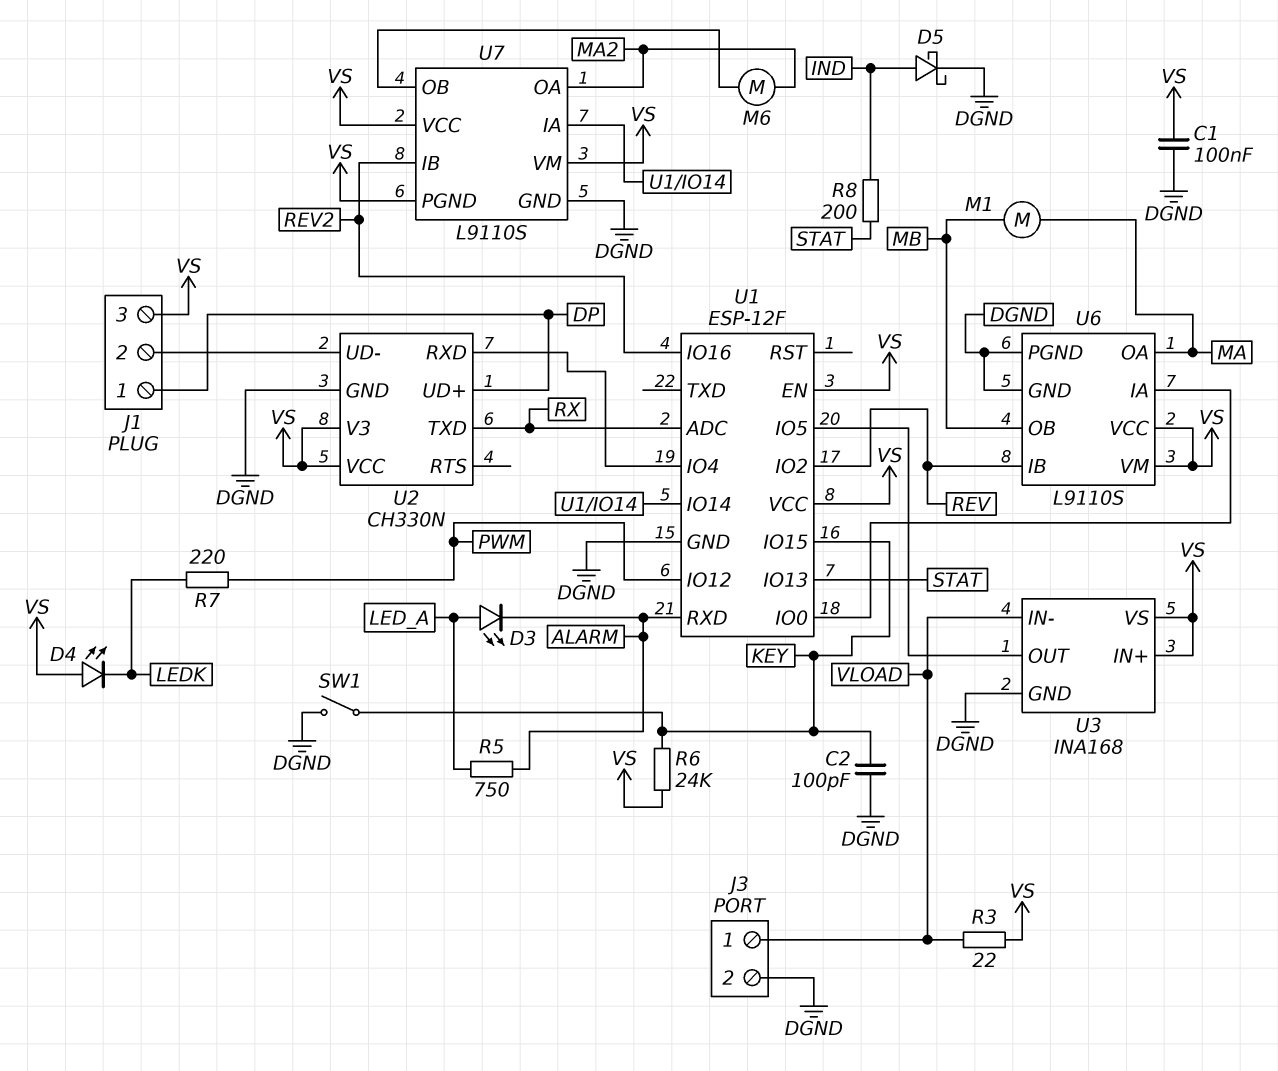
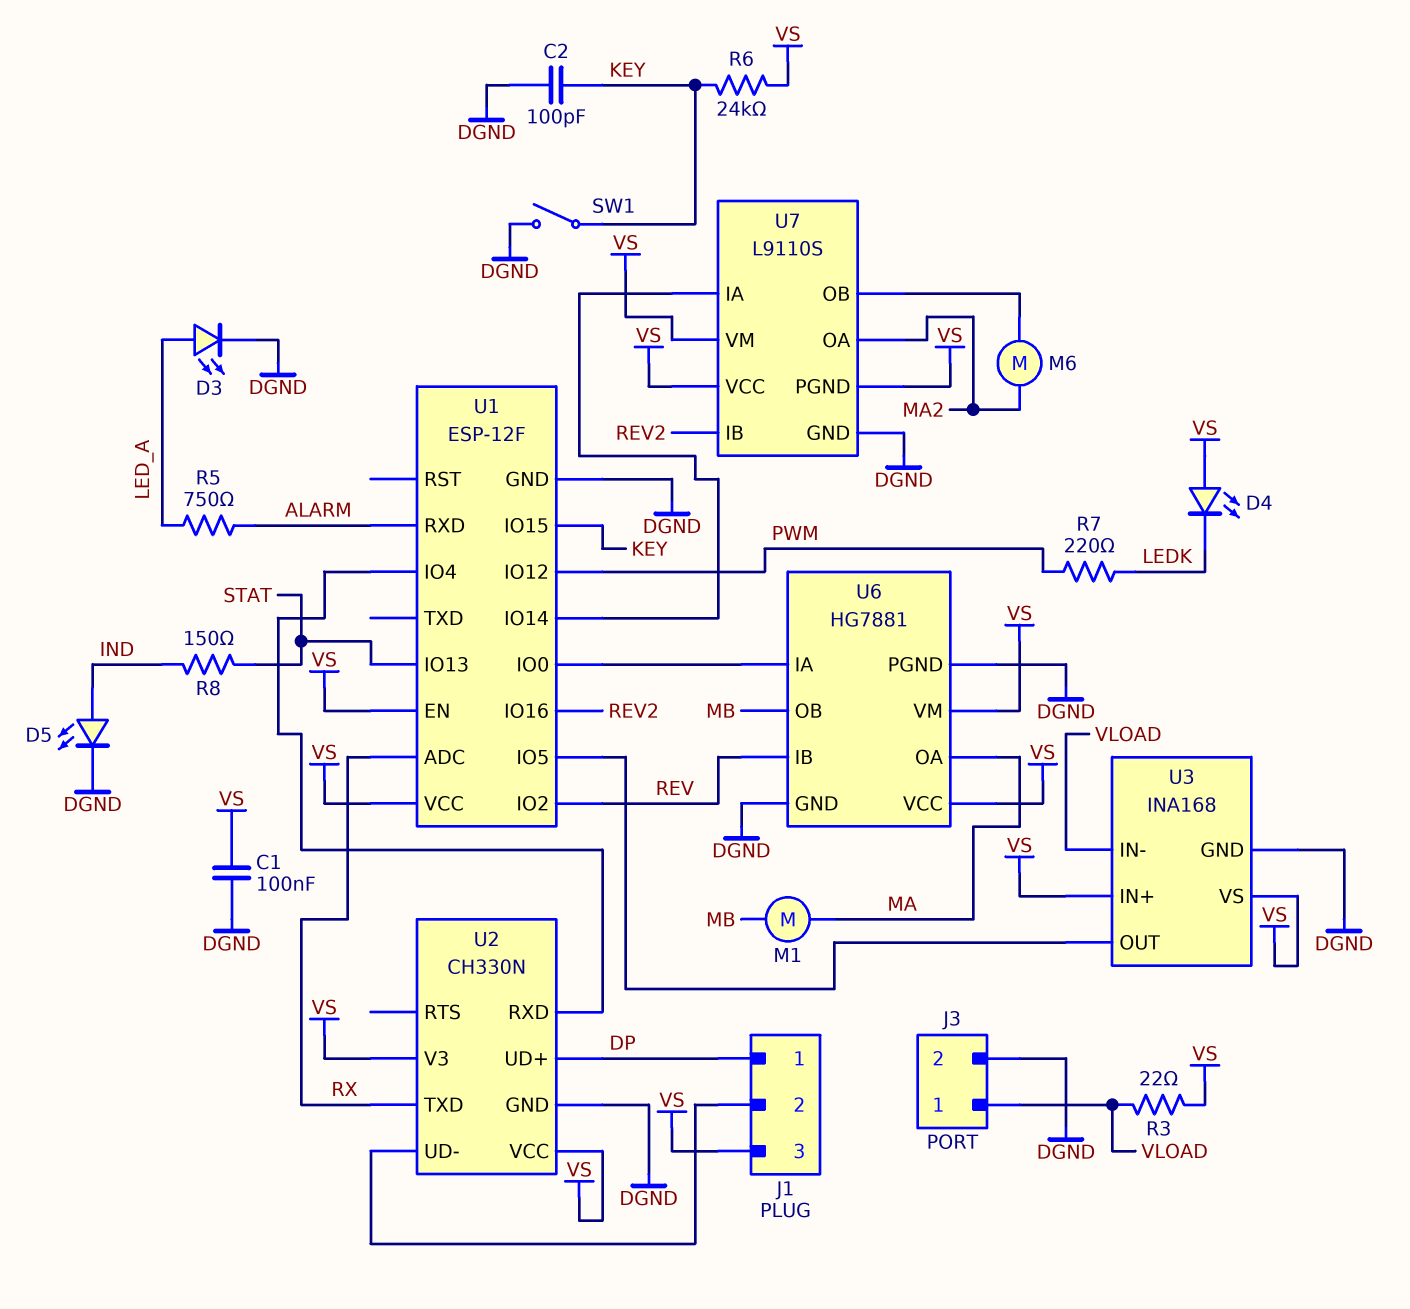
D3: LED (A LED_A, K ALARM) -> LED (A LED_A, K DGND)
D5: schottky (A IND, K DGND) -> LED (A IND, K DGND)
R8: 200 (IND, STAT) -> 150 (IND, STAT)
U6: L9110S -> HG7881

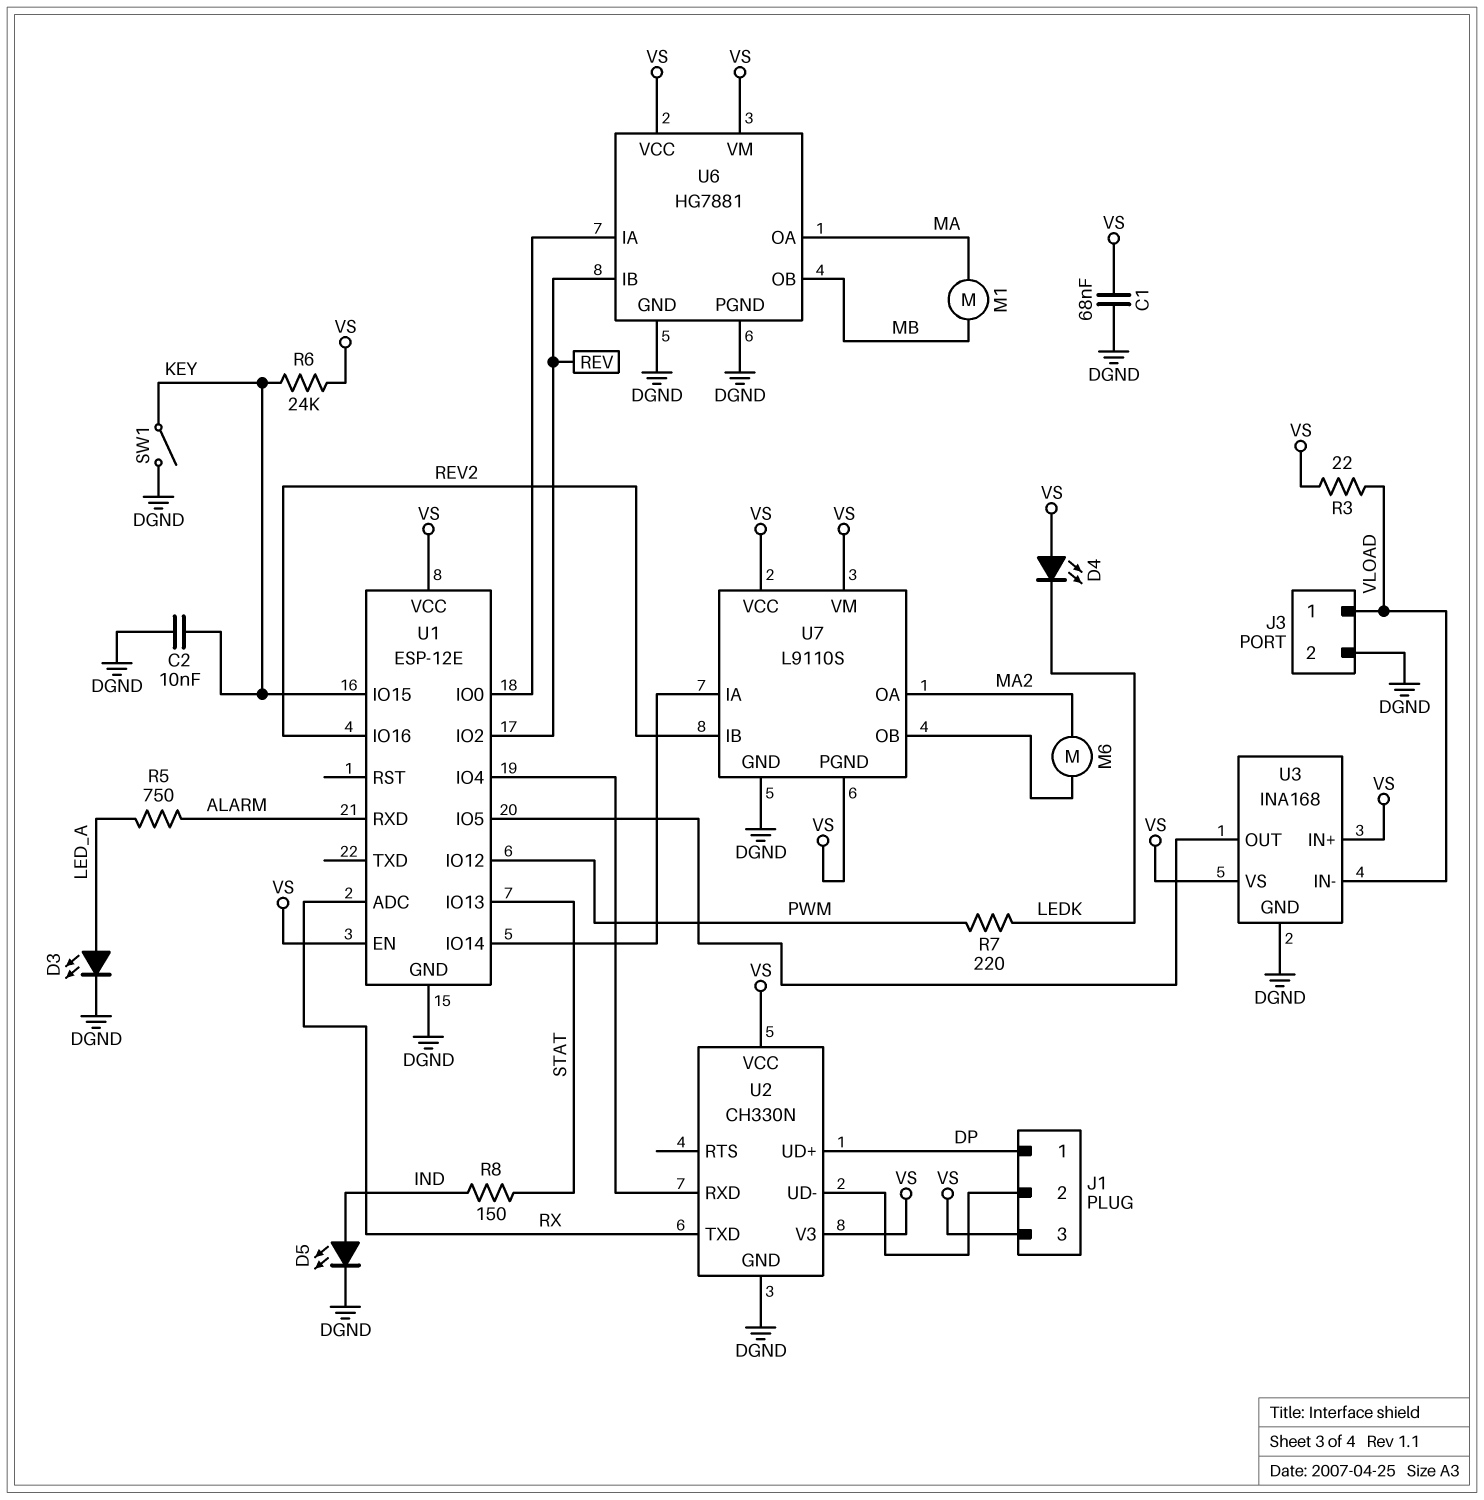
C1: 100nF (DGND, VS) -> 68nF (DGND, VS)
C2: 100pF (DGND, KEY) -> 10nF (DGND, KEY)
U1: ESP-12F -> ESP-12E

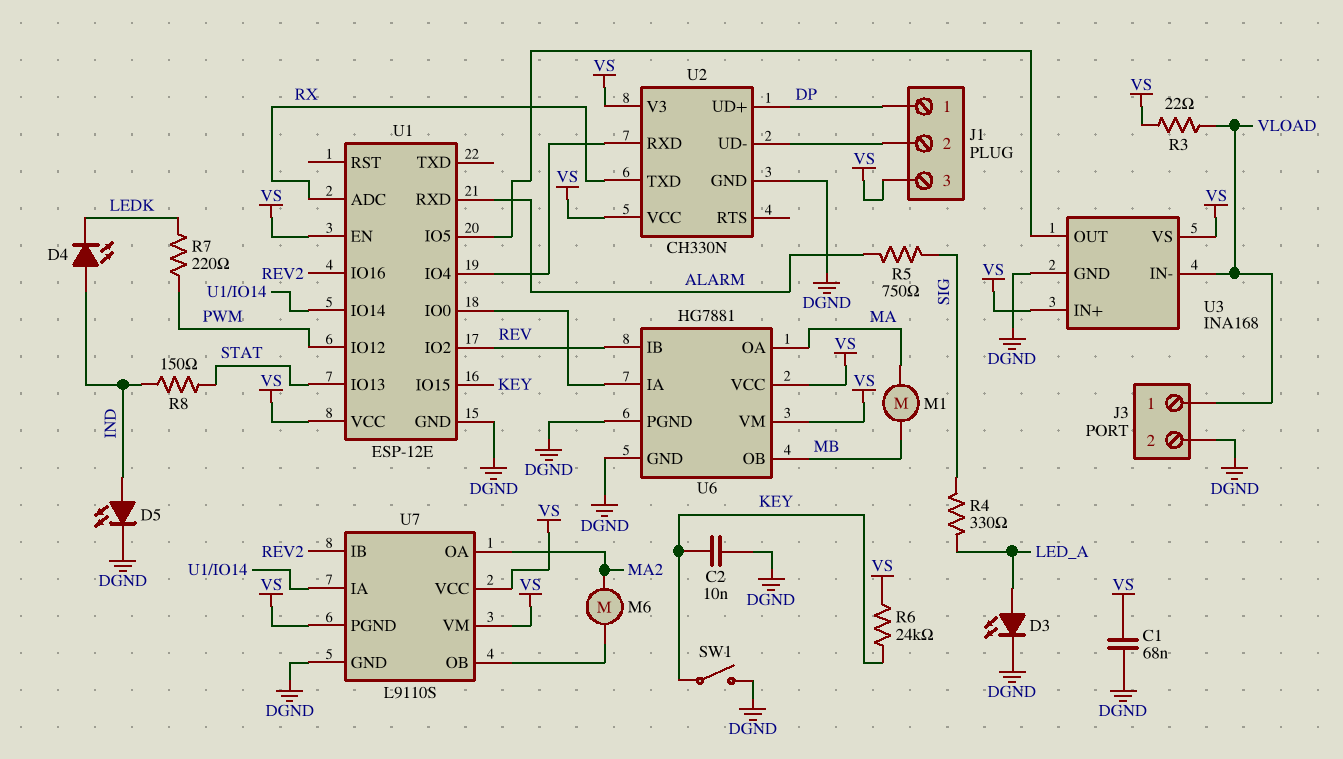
D4: LED (A VS, K LEDK) -> LED (A IND, K LEDK)
R4: none -> 330 (LED_A, SIG)
R5: 750 (ALARM, LED_A) -> 750 (ALARM, SIG)

